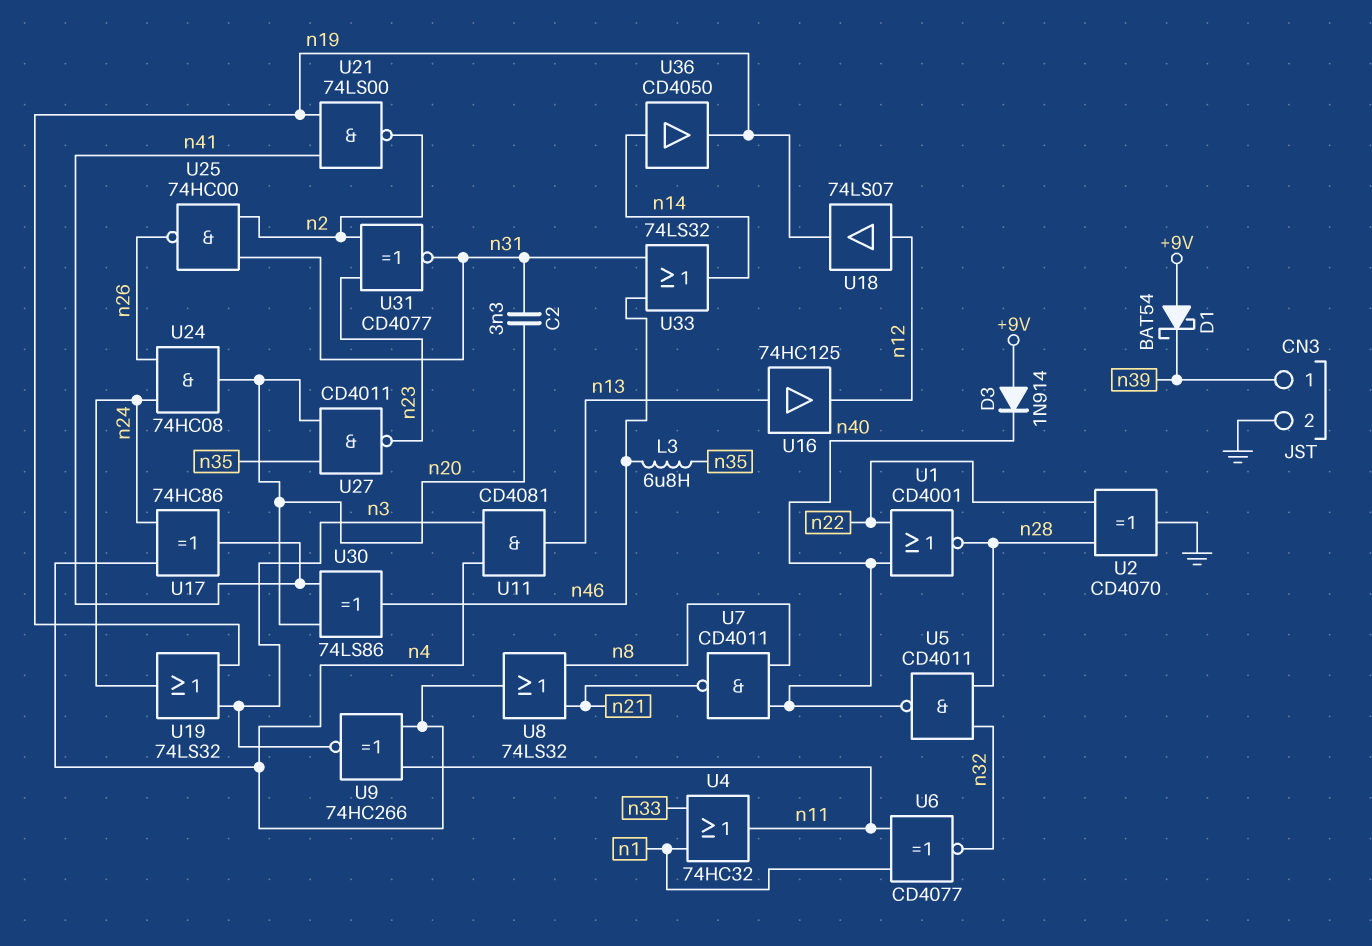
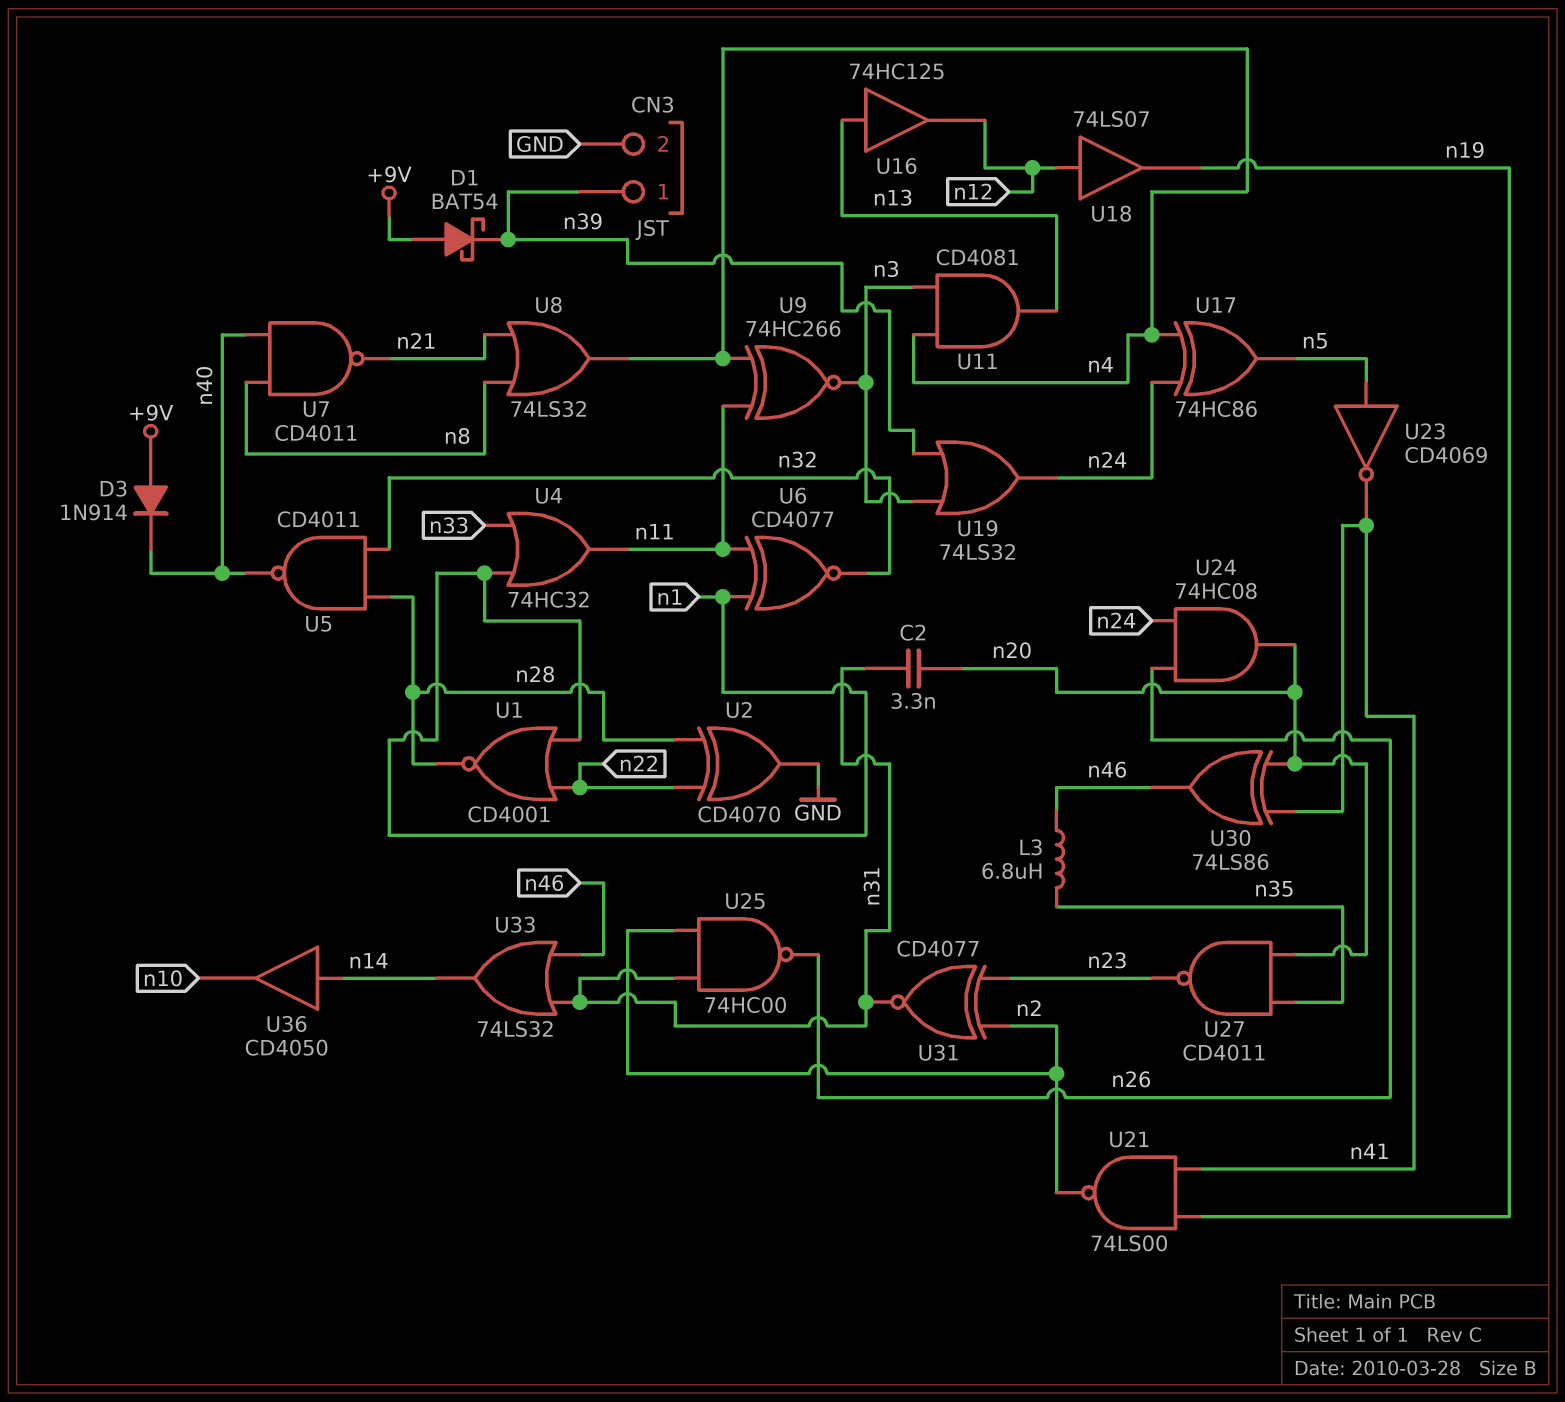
U1: NOR CD4001 (in n22, in n40, out n28) -> NOR CD4001 (in n1, in n22, out n28)
U17: XOR 74HC86 (in n4, in n24, out n41) -> XOR 74HC86 (in n4, in n24, out n5)
U19: OR 74LS32 (in n3, in n19, out n24) -> OR 74LS32 (in n3, in n39, out n24)
U23: none -> NOT CD4069 (in n5, out n41)
U36: buffer CD4050 (in n14, out n19) -> buffer CD4050 (in n14, out n10)

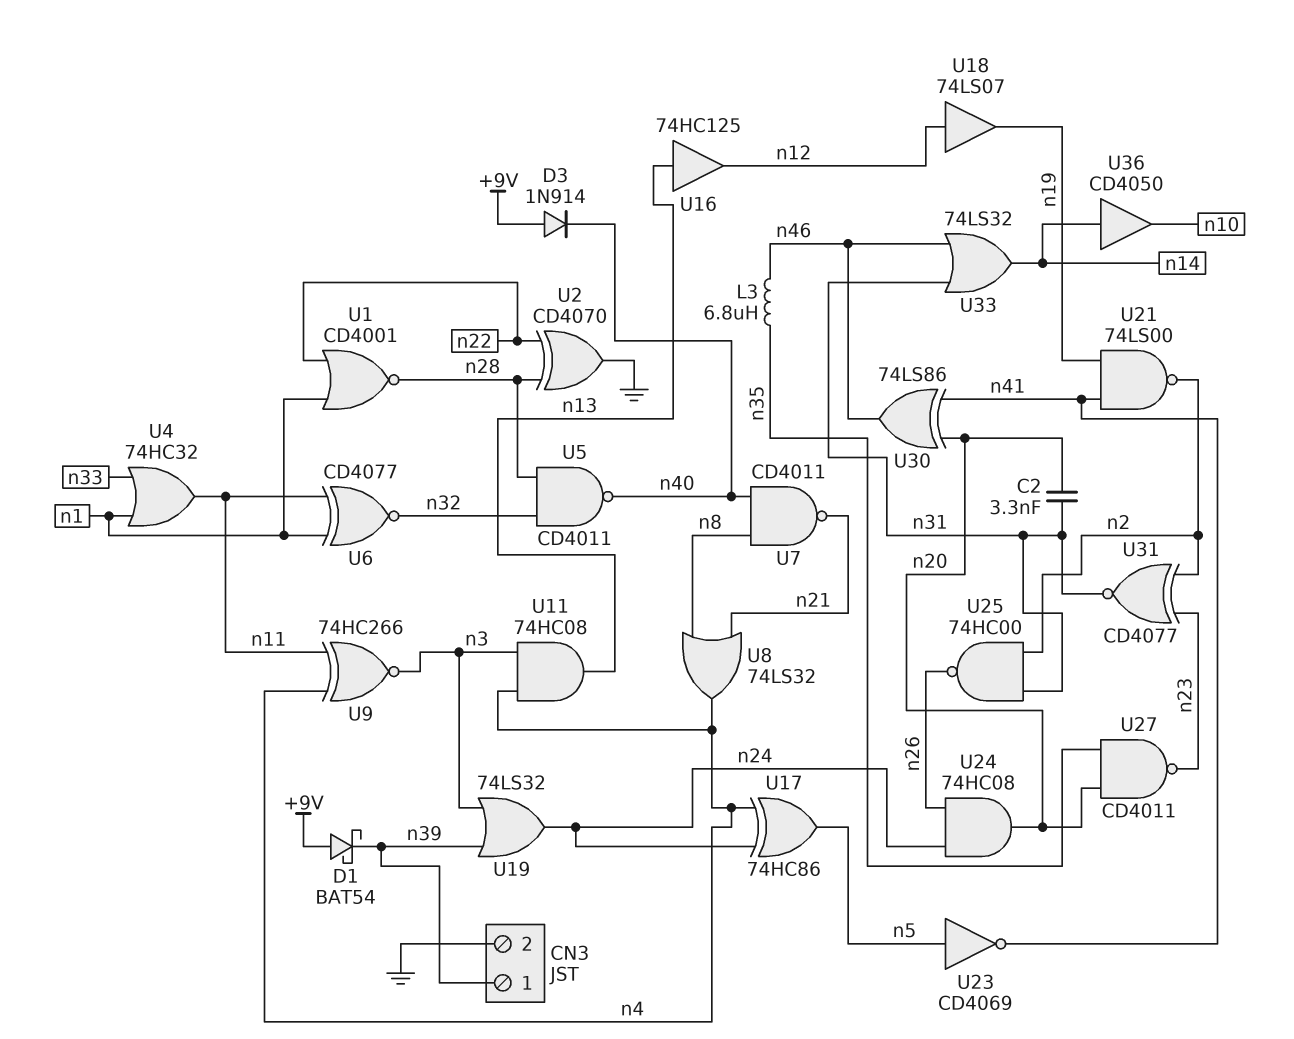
U11: AND CD4081 (in n3, in n4, out n13) -> AND 74HC08 (in n3, in n4, out n13)

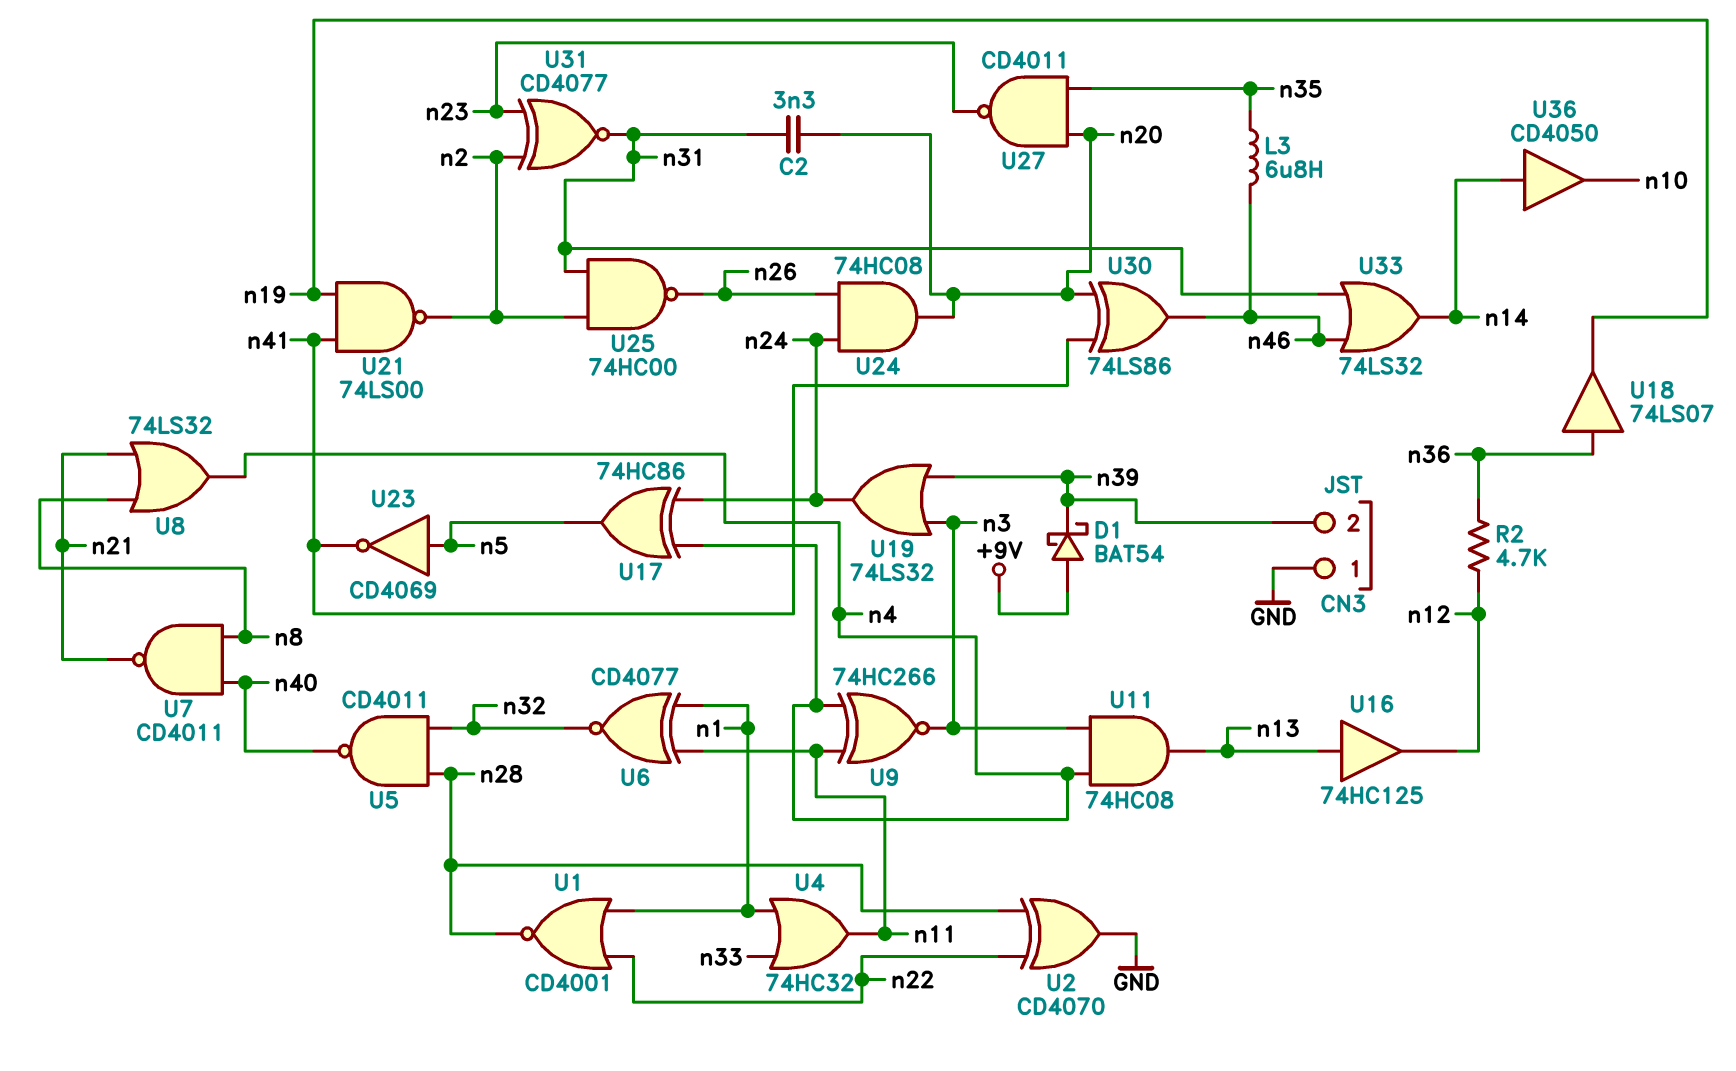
CN3 pin 1: n39 -> GND
CN3 pin 2: GND -> n39
D3: diode 1N914 (A +9V, K n40) -> none
R2: none -> 4.7k (n12, n36)
U18: buffer 74LS07 (in n12, out n19) -> buffer 74LS07 (in n36, out n19)

